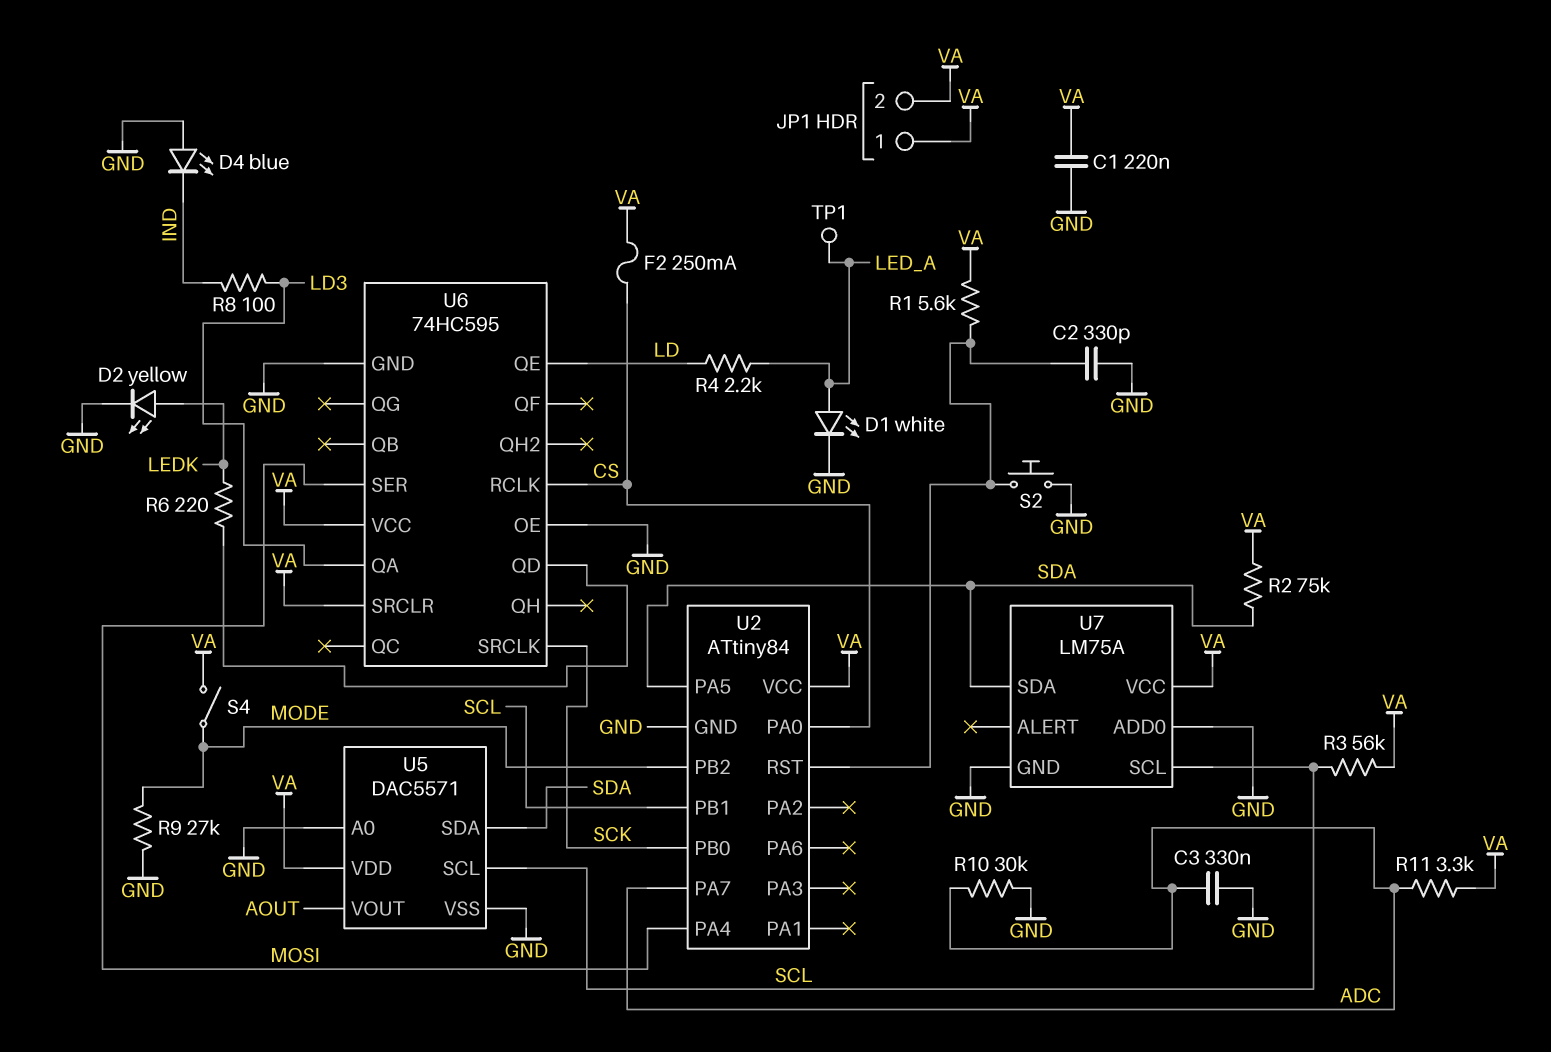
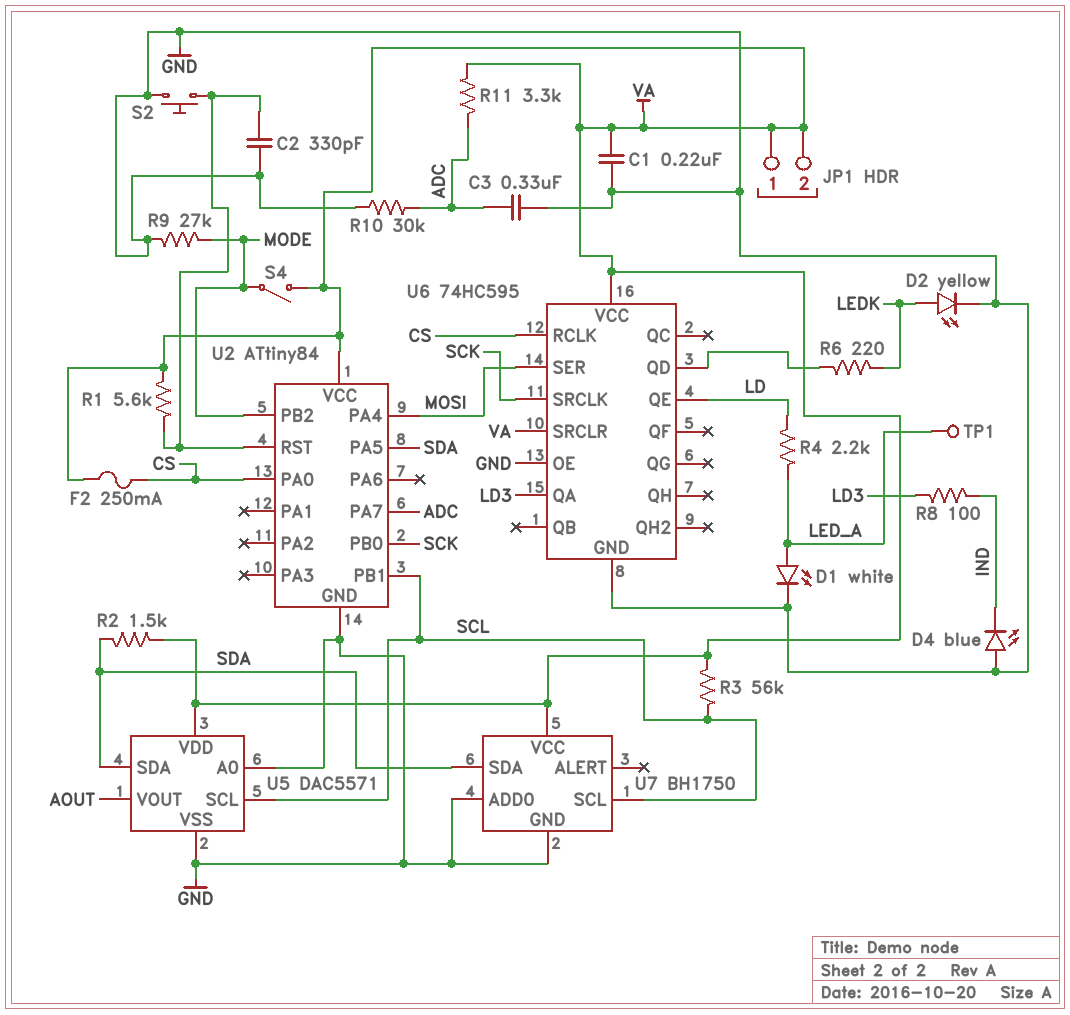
R2: 75k (SDA, VA) -> 1.5k (SDA, VA)
U7: LM75A -> BH1750

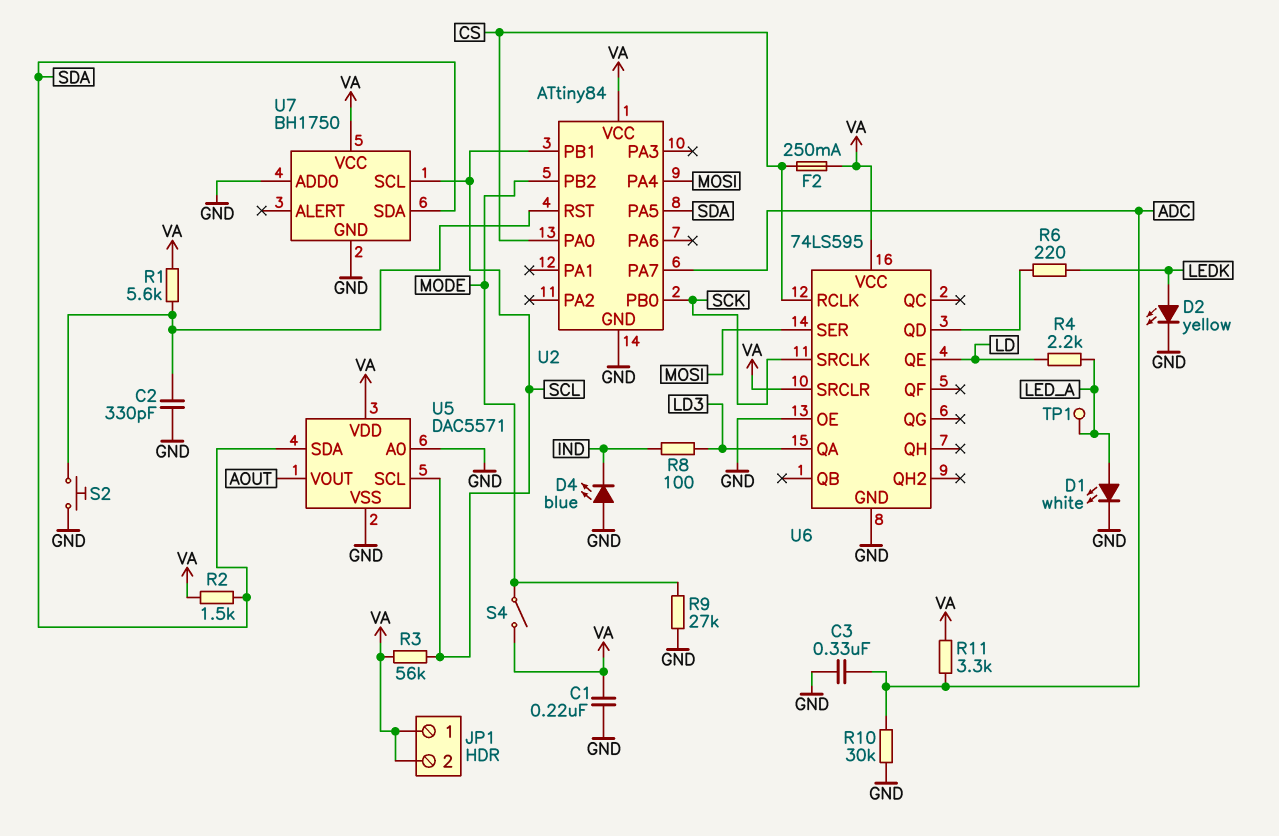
U6: 74HC595 -> 74LS595

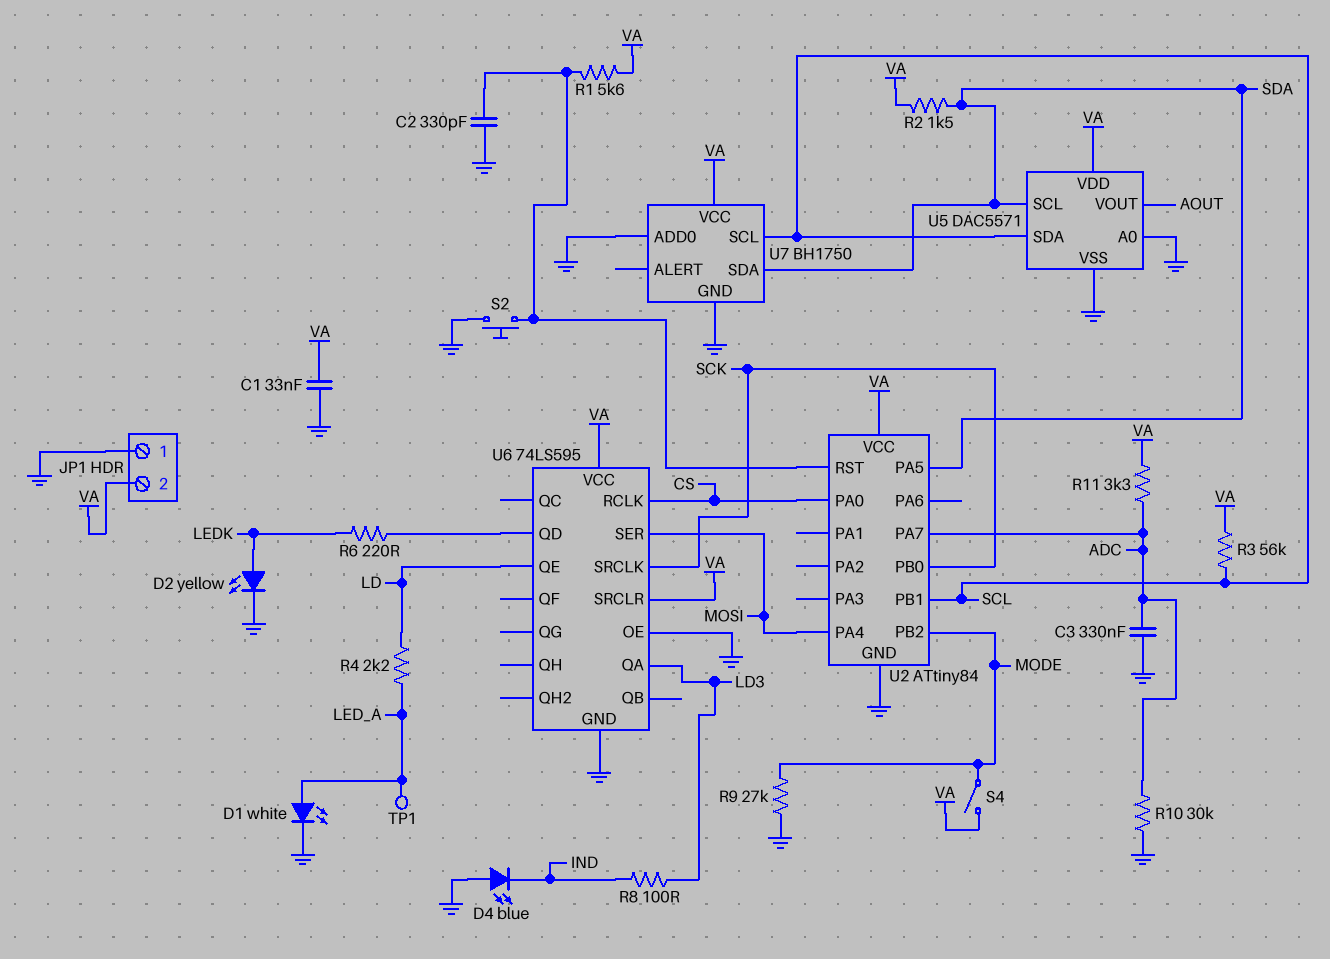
C1: 220nF (GND, VA) -> 33nF (GND, VA)
F2: 250mA (CS, VA) -> none
JP1 pin 1: VA -> GND
U5 pin SCL: SCL -> SDA
U5 pin SDA: SDA -> SCL

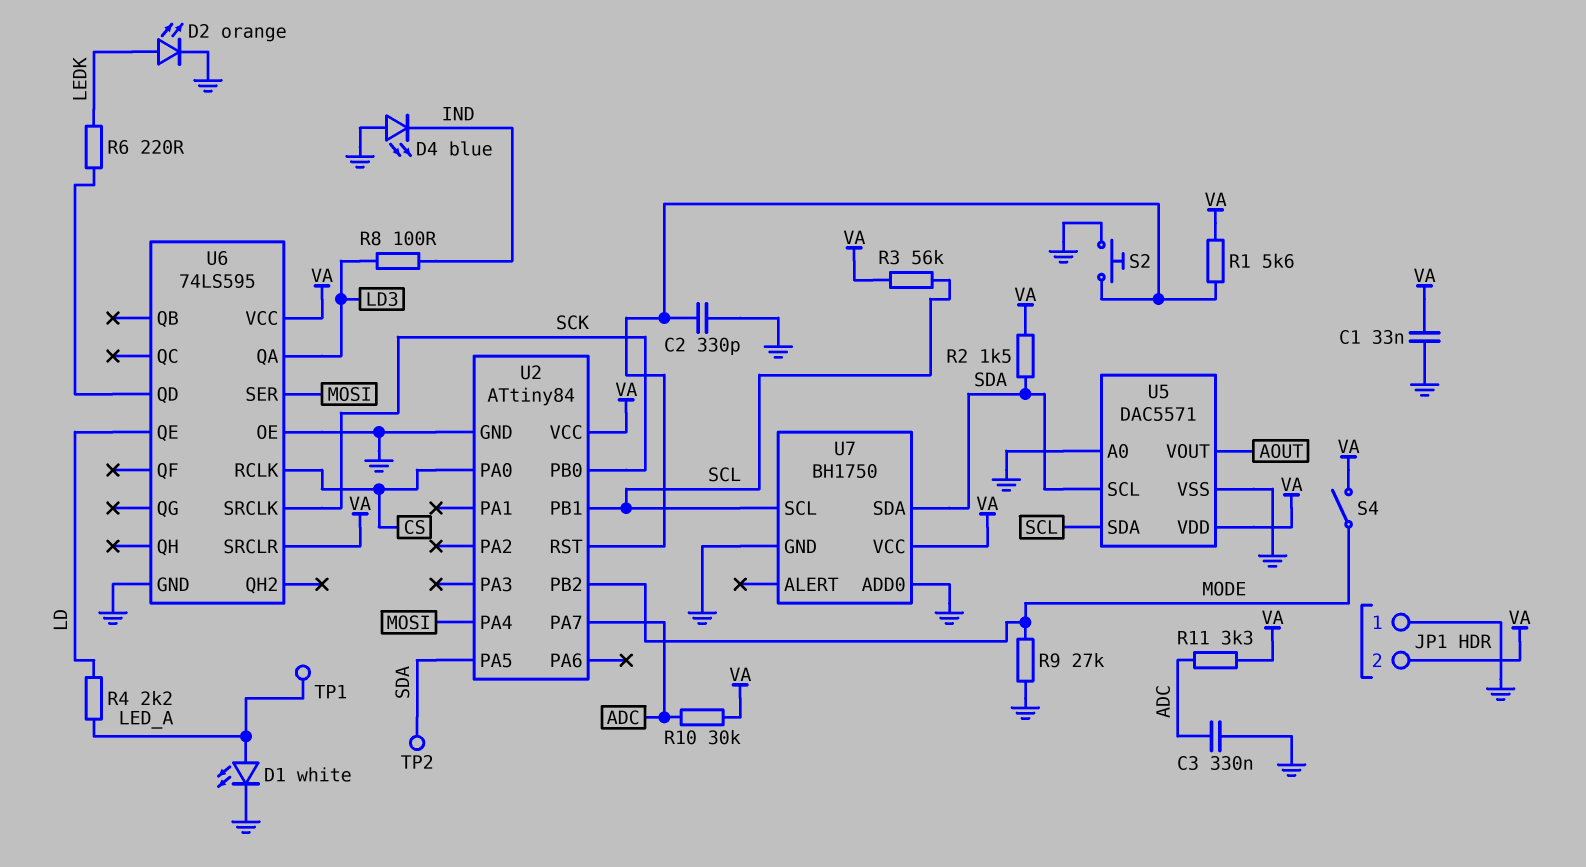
D2: LED yellow (A LEDK, K GND) -> LED orange (A LEDK, K GND)
R10: 30k (ADC, GND) -> 30k (ADC, VA)
TP2: none -> test point (SDA)

